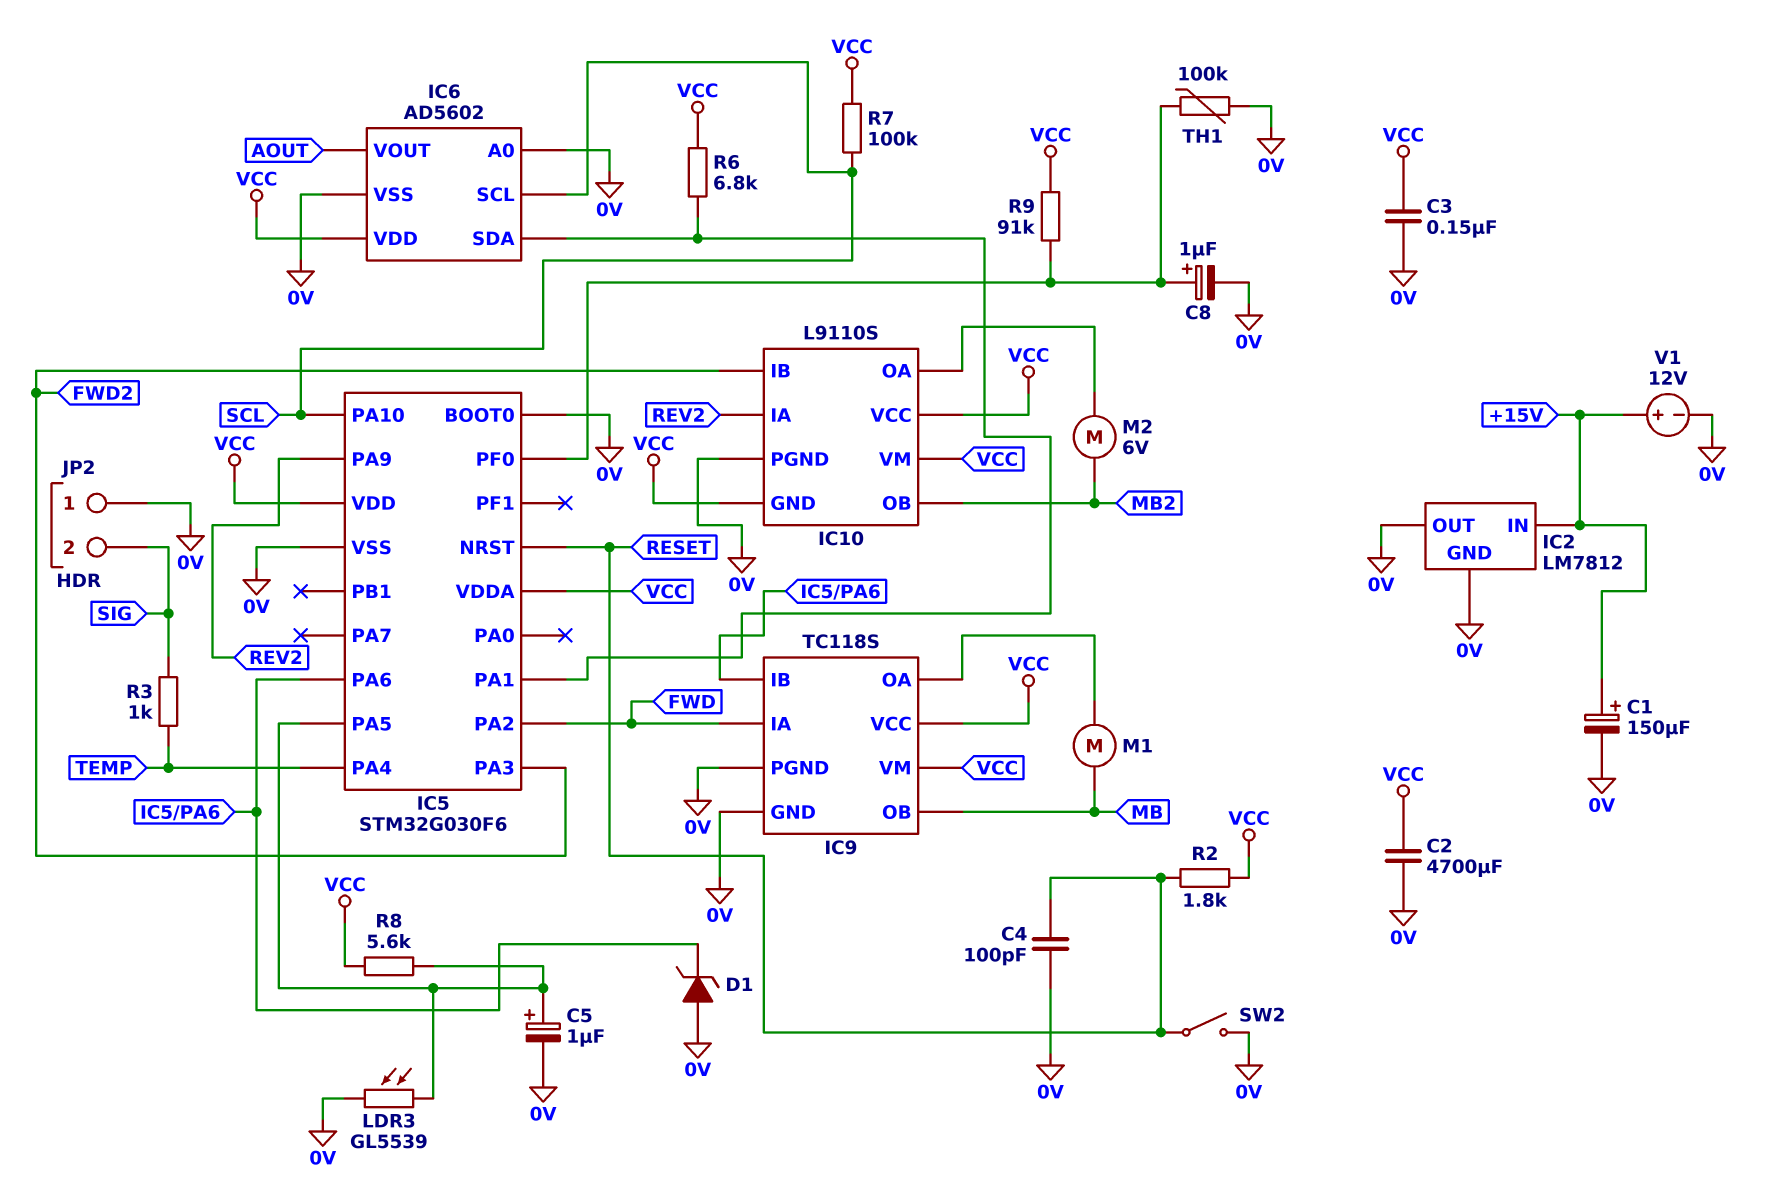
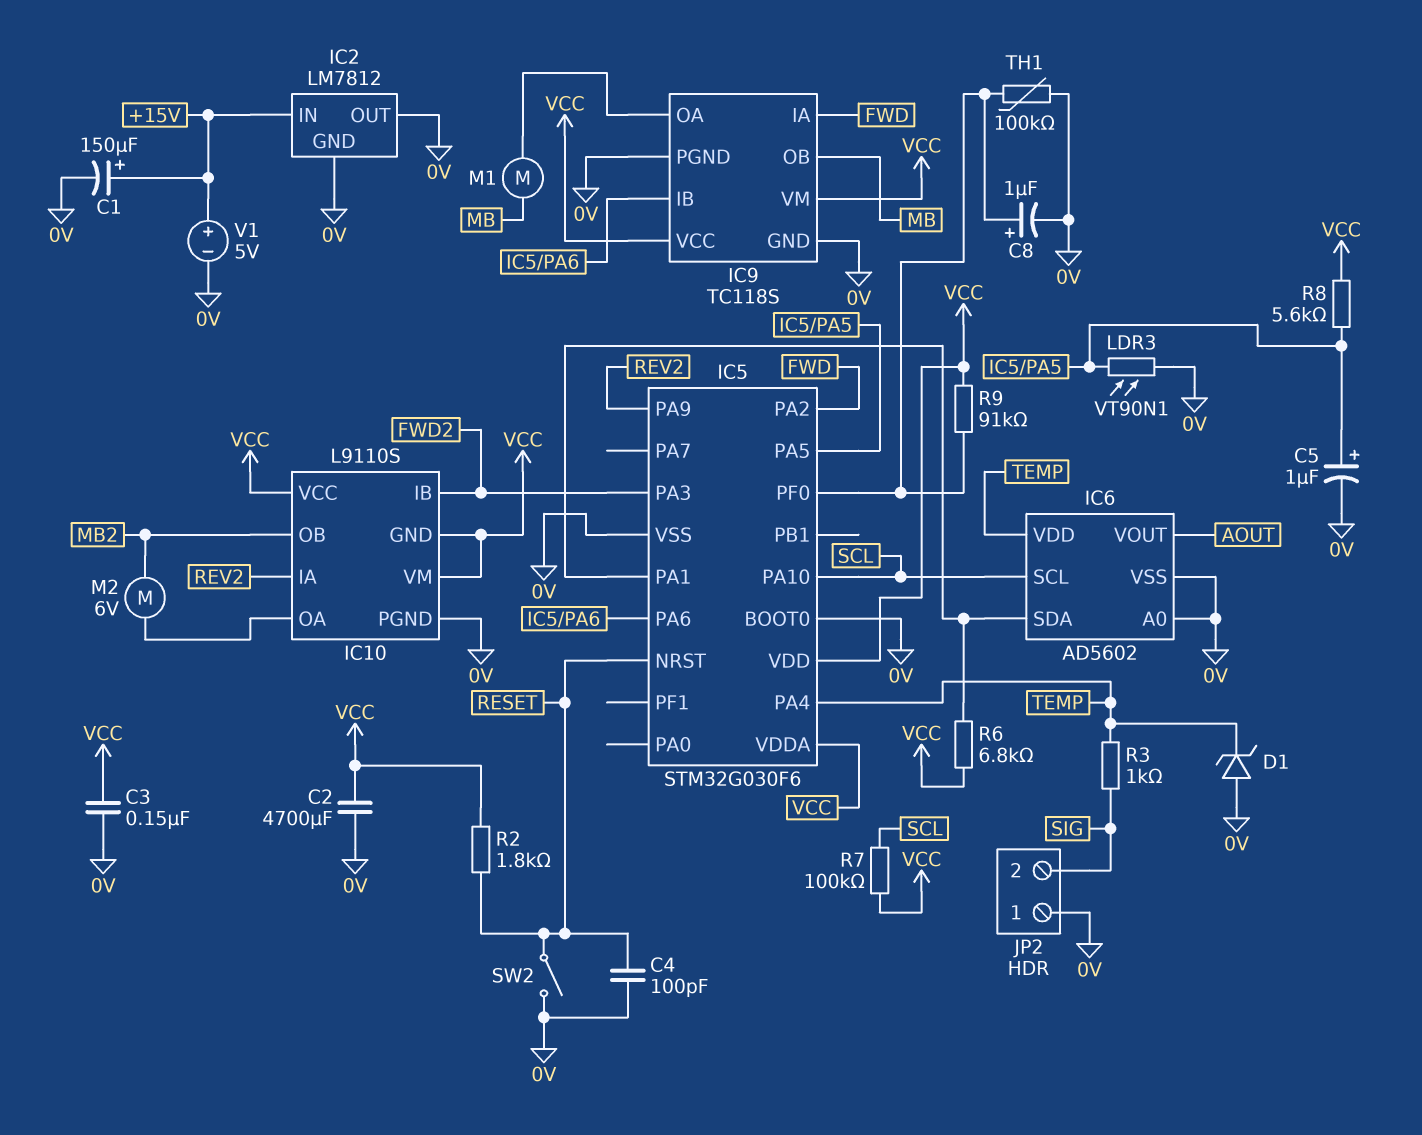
D1: zener (A 0V, K IC5/PA6) -> zener (A 0V, K TEMP)
IC6 pin VDD: VCC -> TEMP
LDR3: GL5539 (0V, IC5/PA5) -> VT90N1 (0V, IC5/PA5)
V1: 12V (plus +15V, minus 0V) -> 5V (plus +15V, minus 0V)

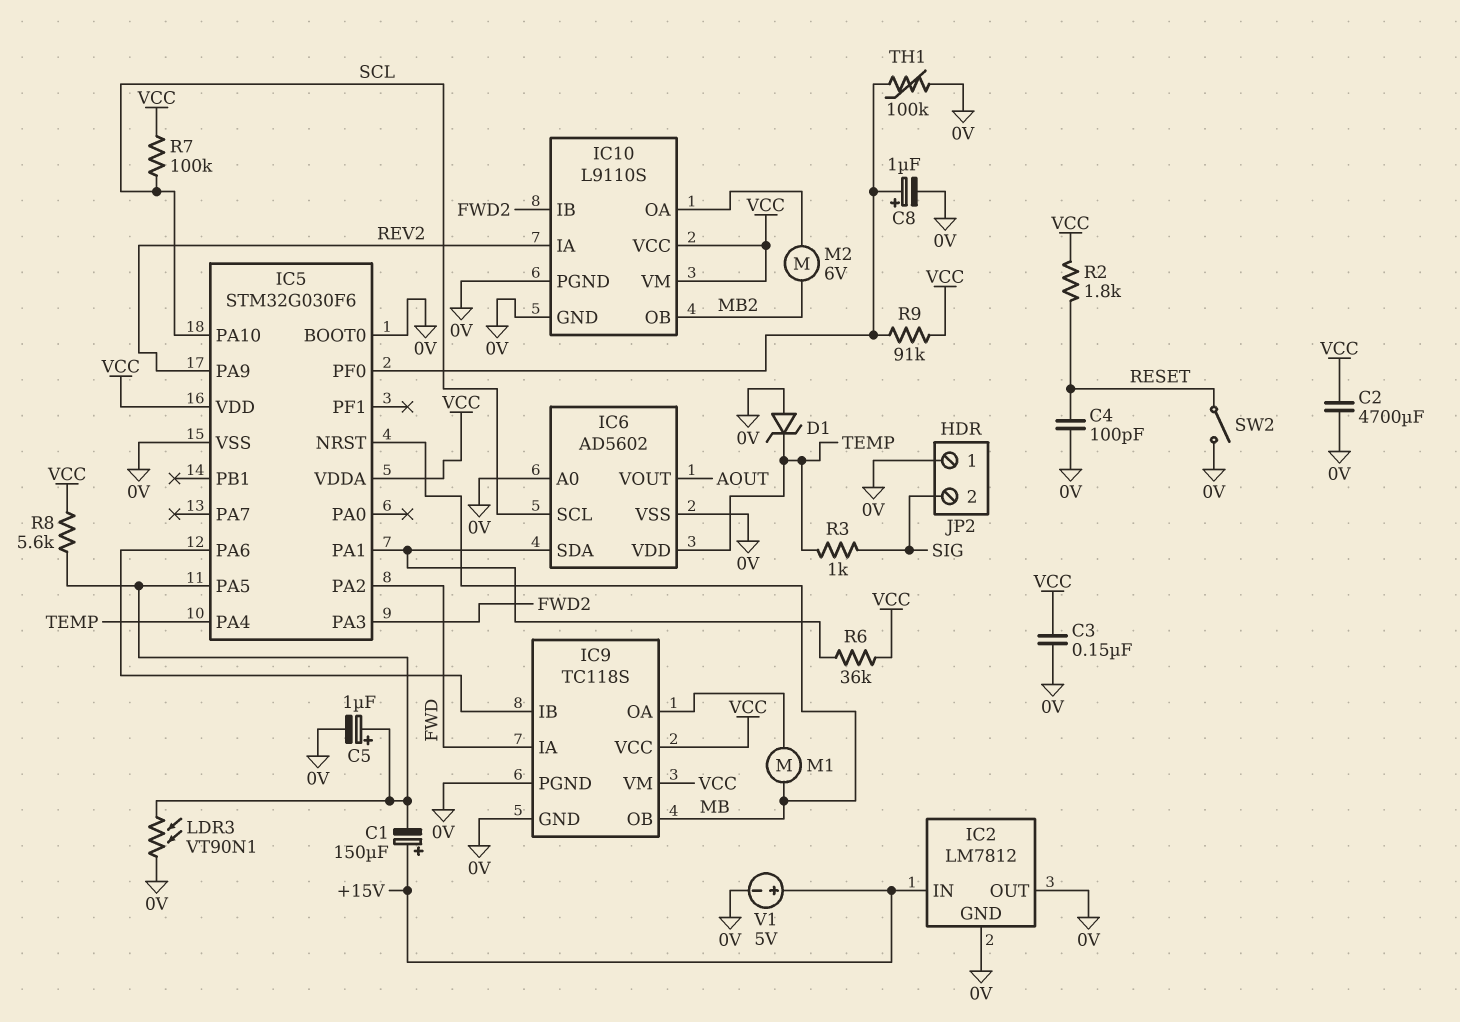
C1: 150uF (plus +15V, minus 0V) -> 150uF (plus +15V, minus IC5/PA5)
IC5 pin NRST: RESET -> MB
IC10 pin GND: VCC -> 0V
R6: 6.8k (IC5/PA1, VCC) -> 36k (IC5/PA1, VCC)

